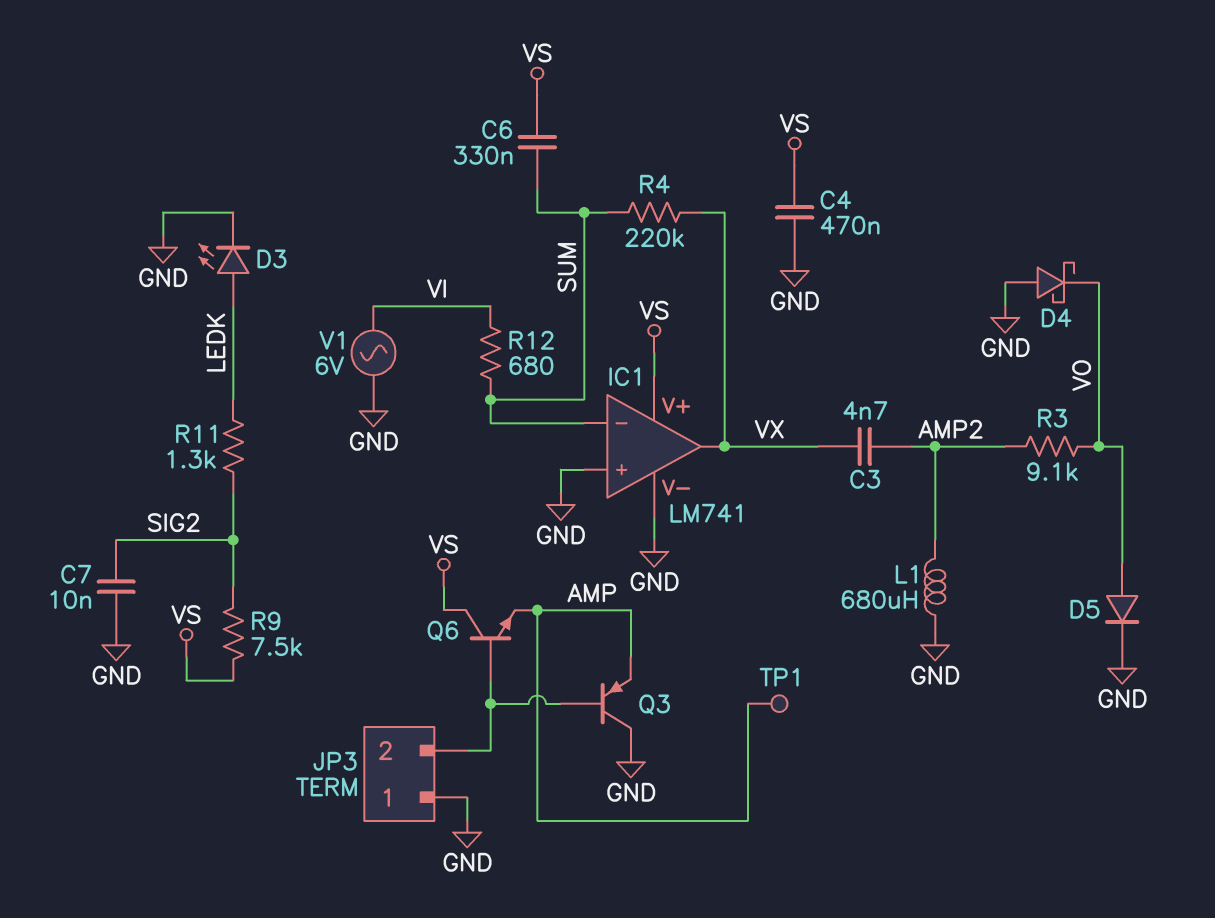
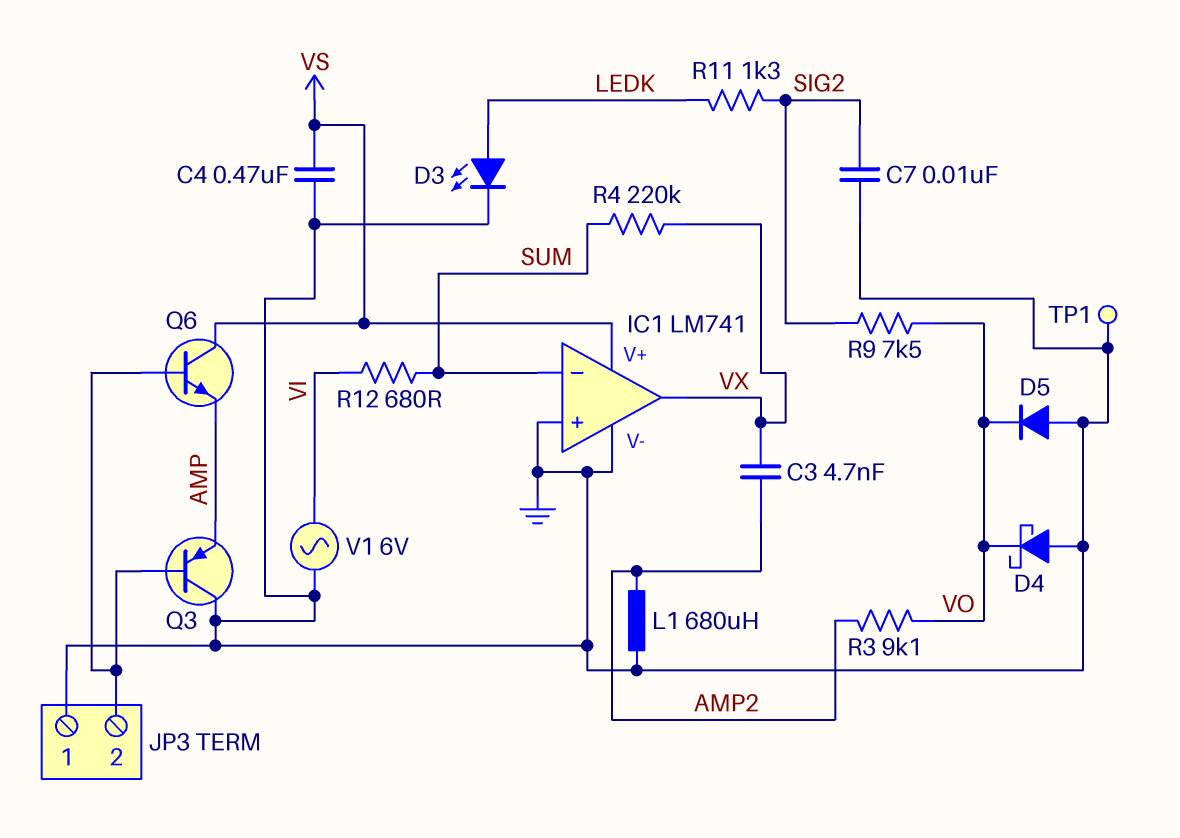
C6: 330nF (SUM, VS) -> none
D5: diode (A VO, K GND) -> diode (A GND, K VO)
R9: 7.5k (SIG2, VS) -> 7.5k (SIG2, VO)
TP1: test point (AMP) -> test point (GND)

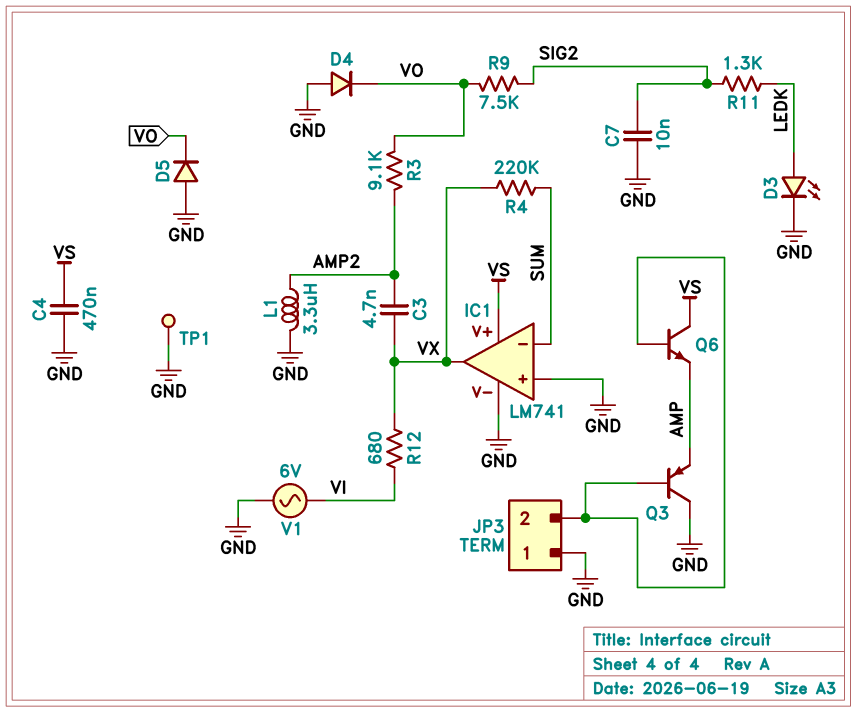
D4: schottky (A GND, K VO) -> diode (A GND, K VO)
L1: 680uH (AMP2, GND) -> 3.3uH (AMP2, GND)
R12: 680 (SUM, VI) -> 680 (VI, VX)

